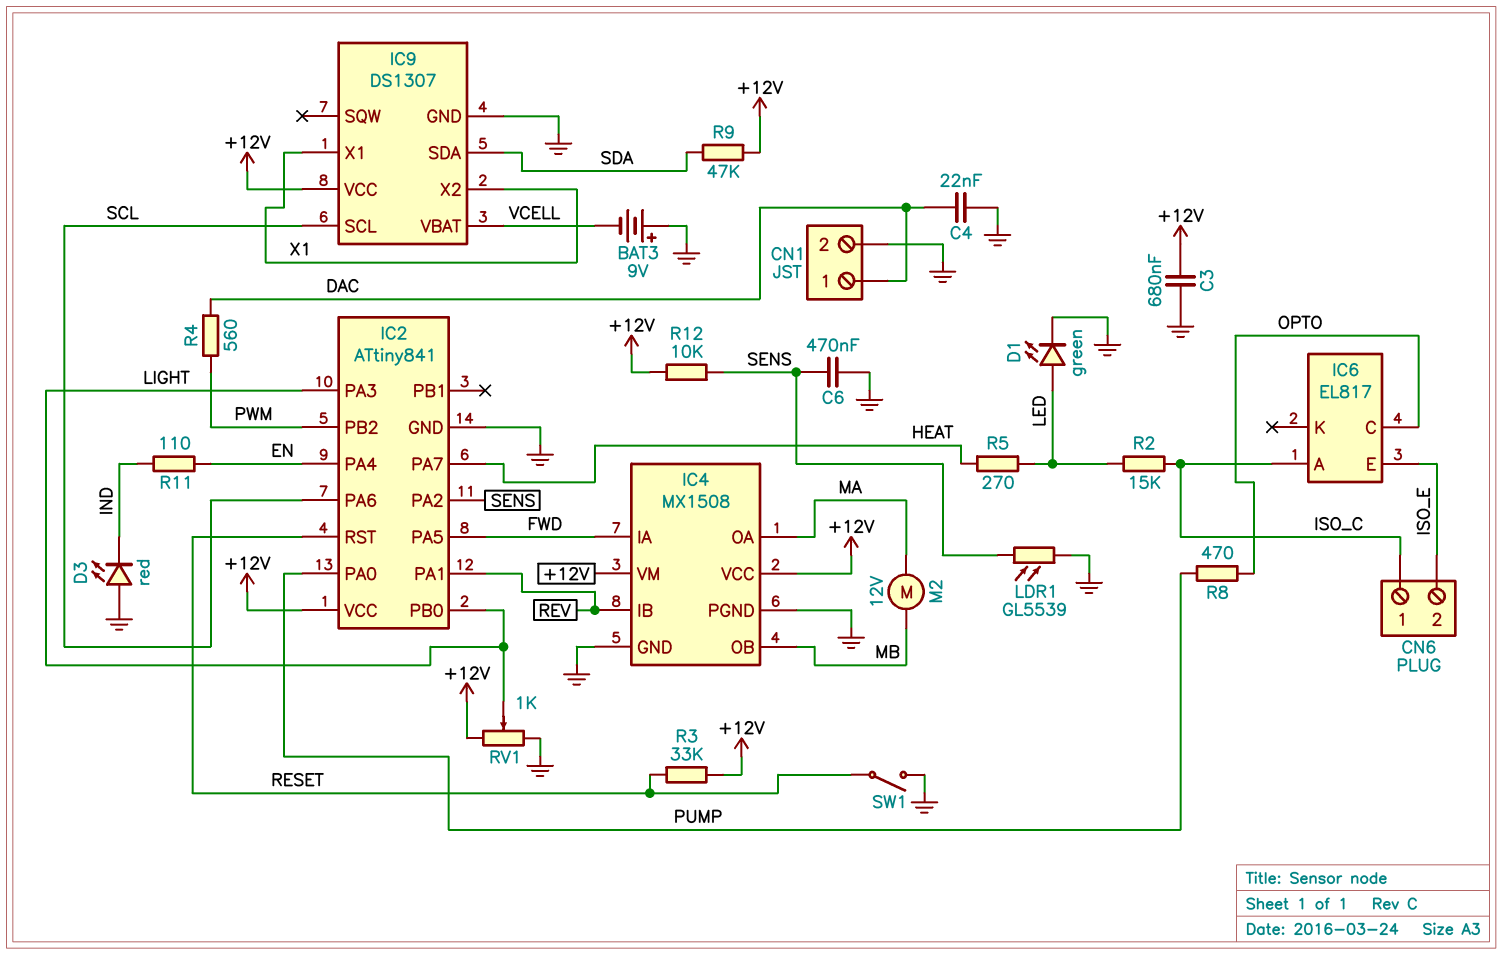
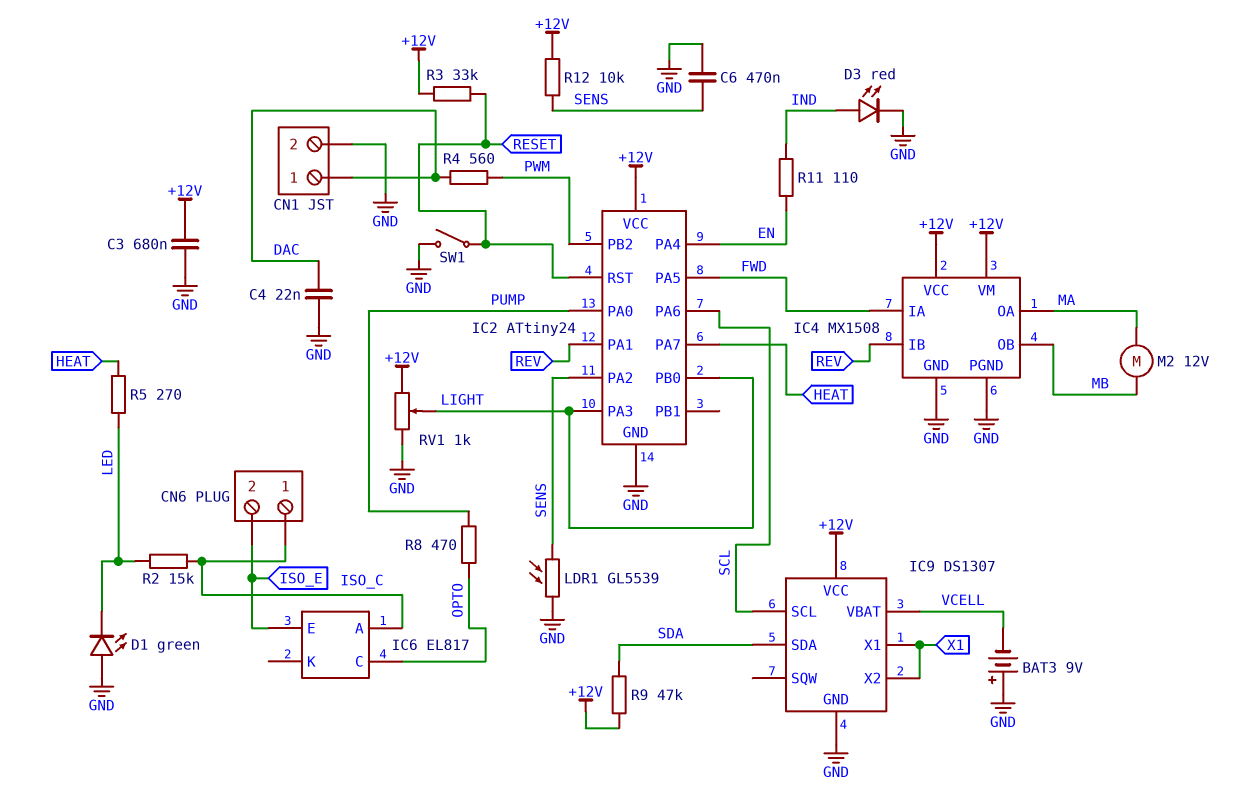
D1: LED green (A LED, K GND) -> LED green (A GND, K LED)
D3: LED red (A GND, K IND) -> LED red (A IND, K GND)
IC2: ATtiny841 -> ATtiny24

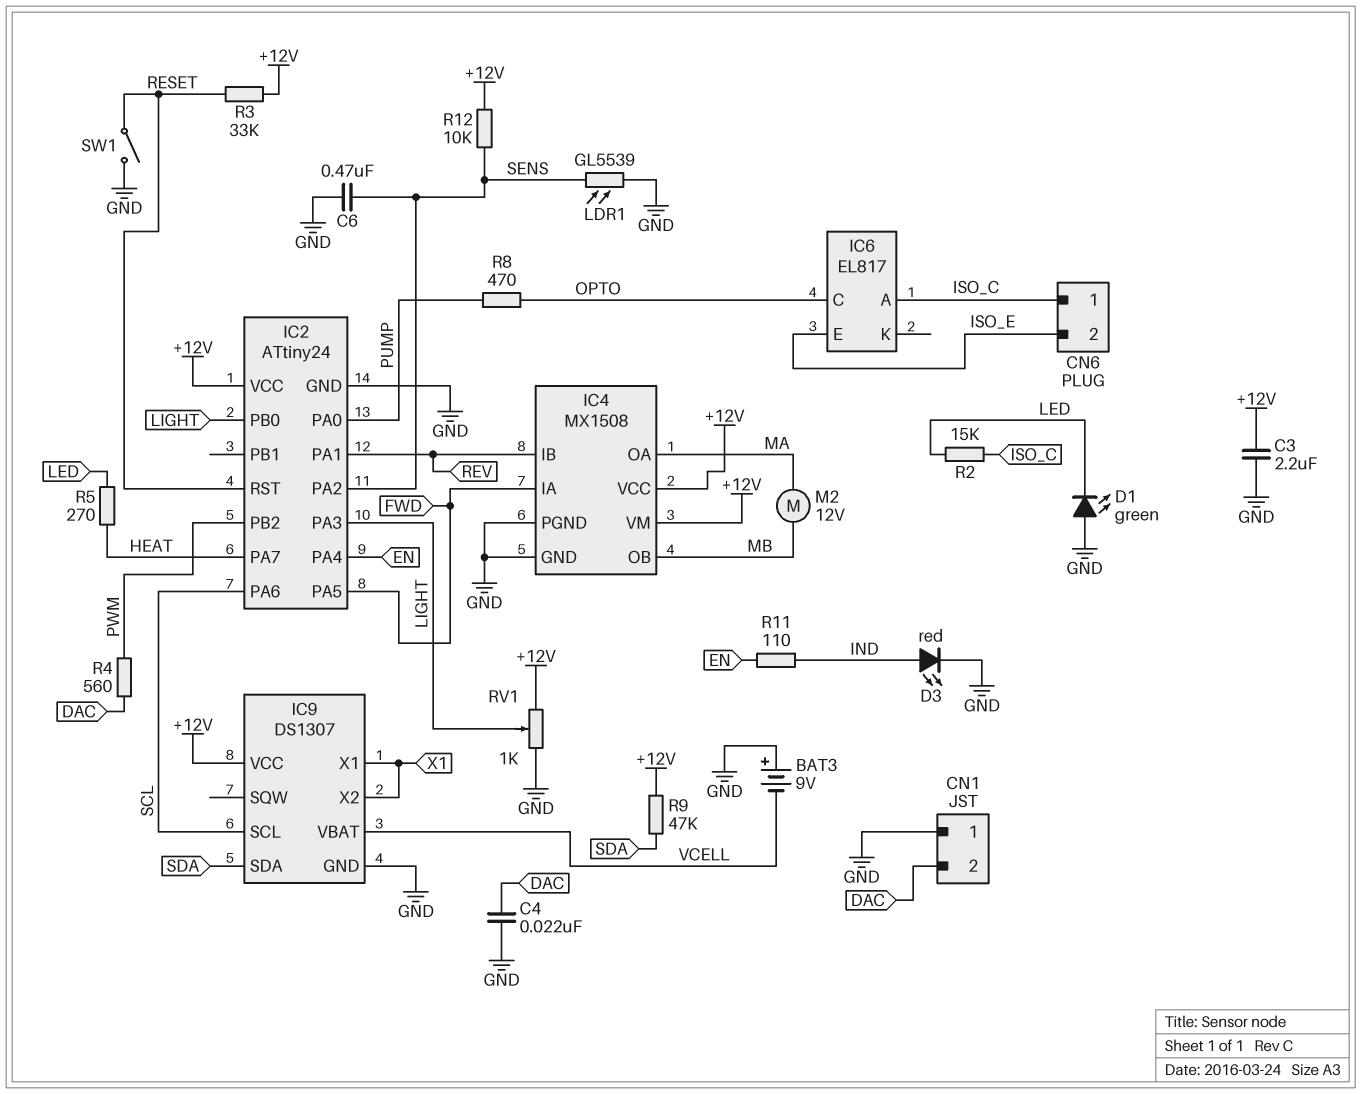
C3: 680nF (+12V, GND) -> 2.2uF (+12V, GND)
CN1 pin 1: DAC -> GND
CN1 pin 2: GND -> DAC

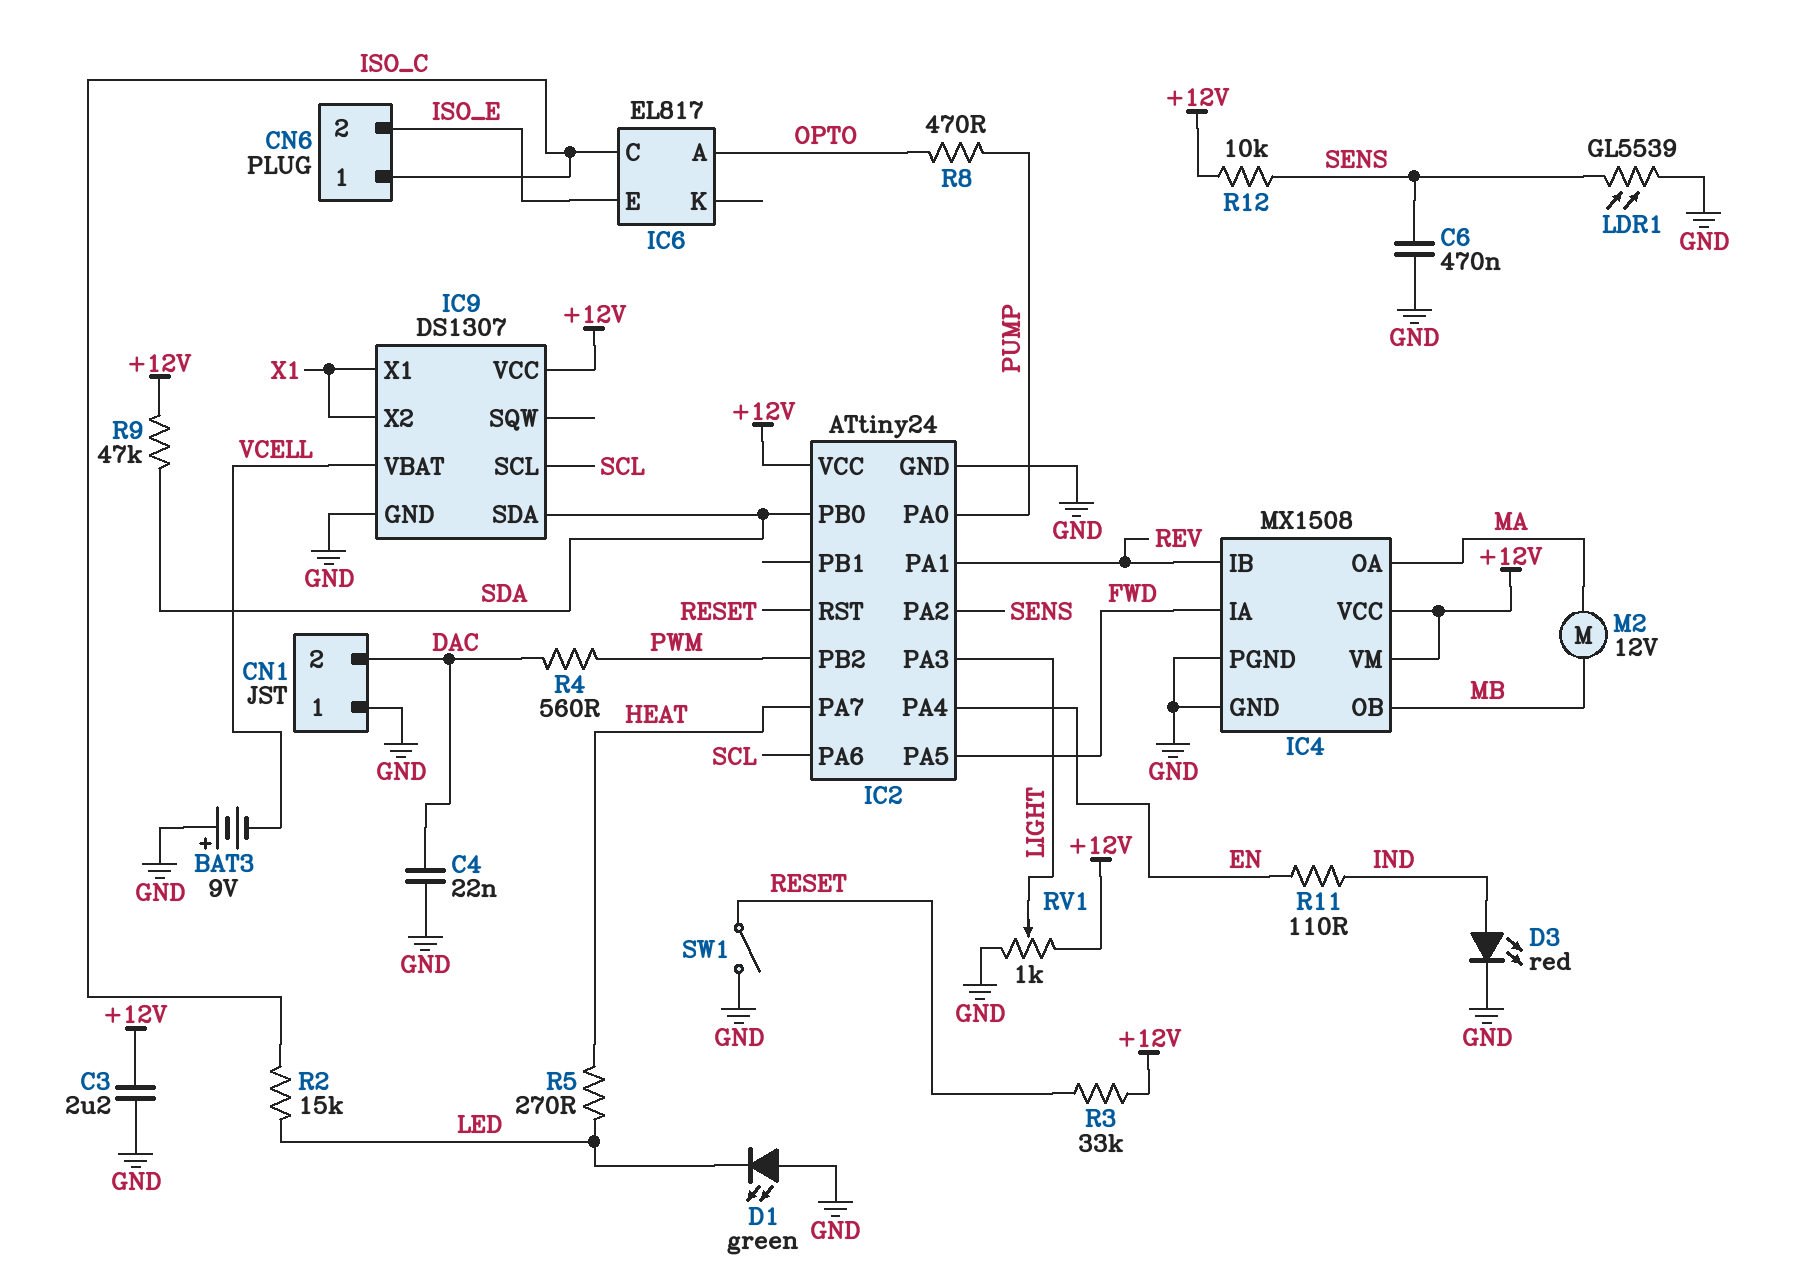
IC2 pin PB0: LIGHT -> SDA
IC6 pin A: ISO_C -> OPTO
IC6 pin C: OPTO -> ISO_C

